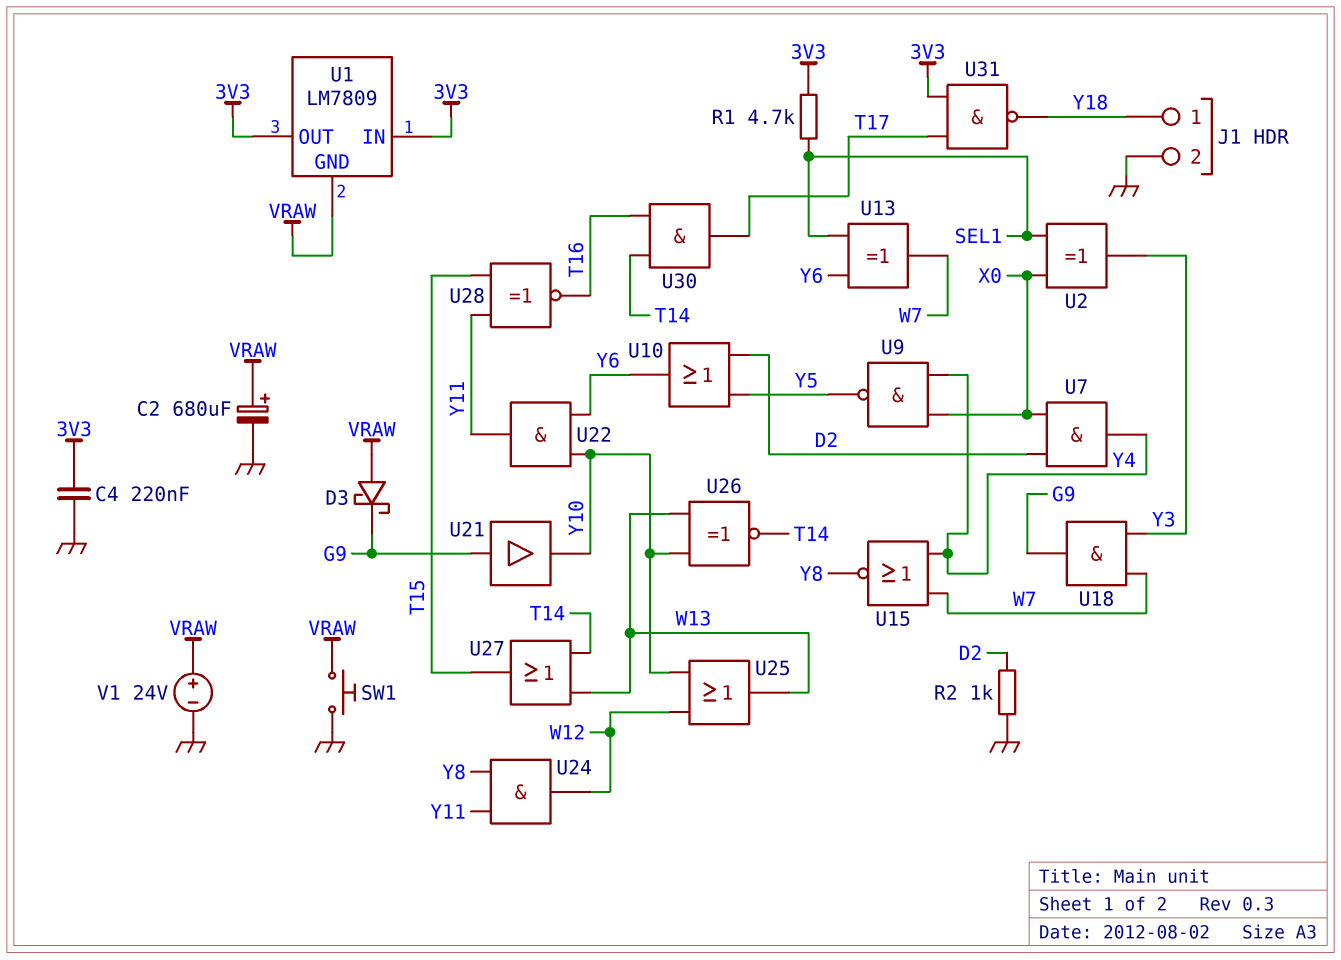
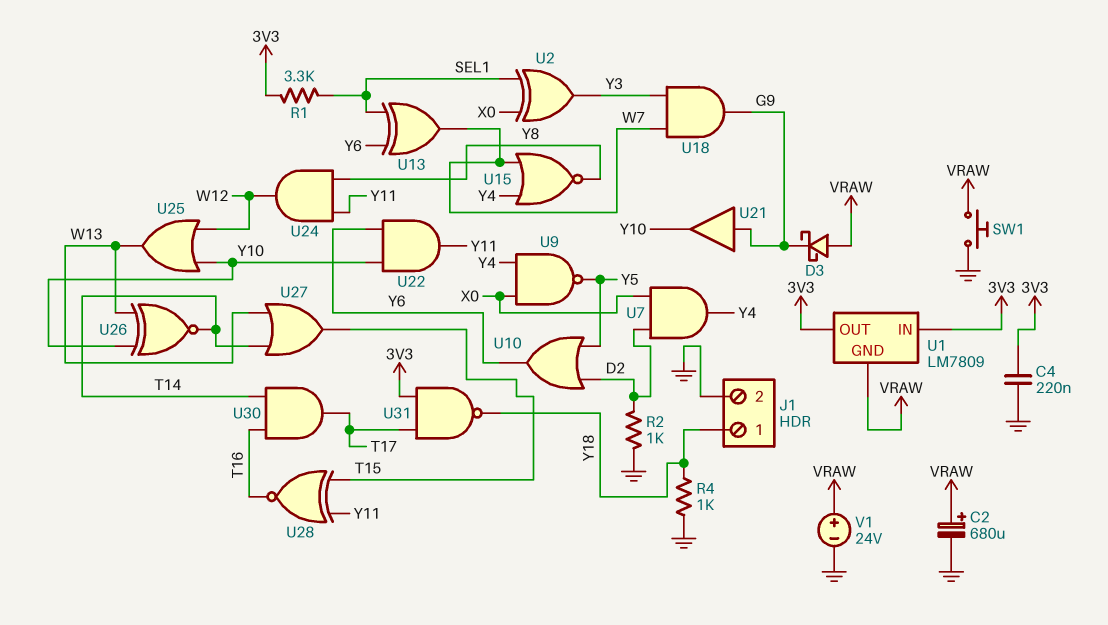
R1: 4.7k (3V3, SEL1) -> 3.3k (3V3, SEL1)
R4: none -> 1k (GND, Y18)

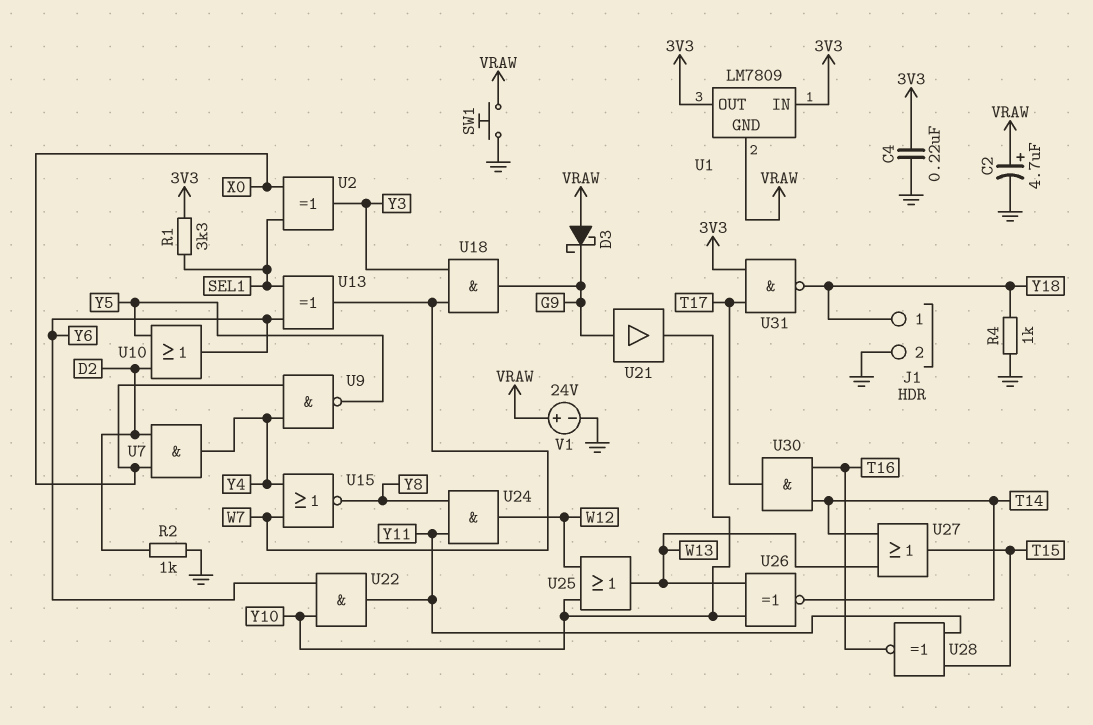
C2: 680uF (plus VRAW, minus GND) -> 4.7uF (plus VRAW, minus GND)

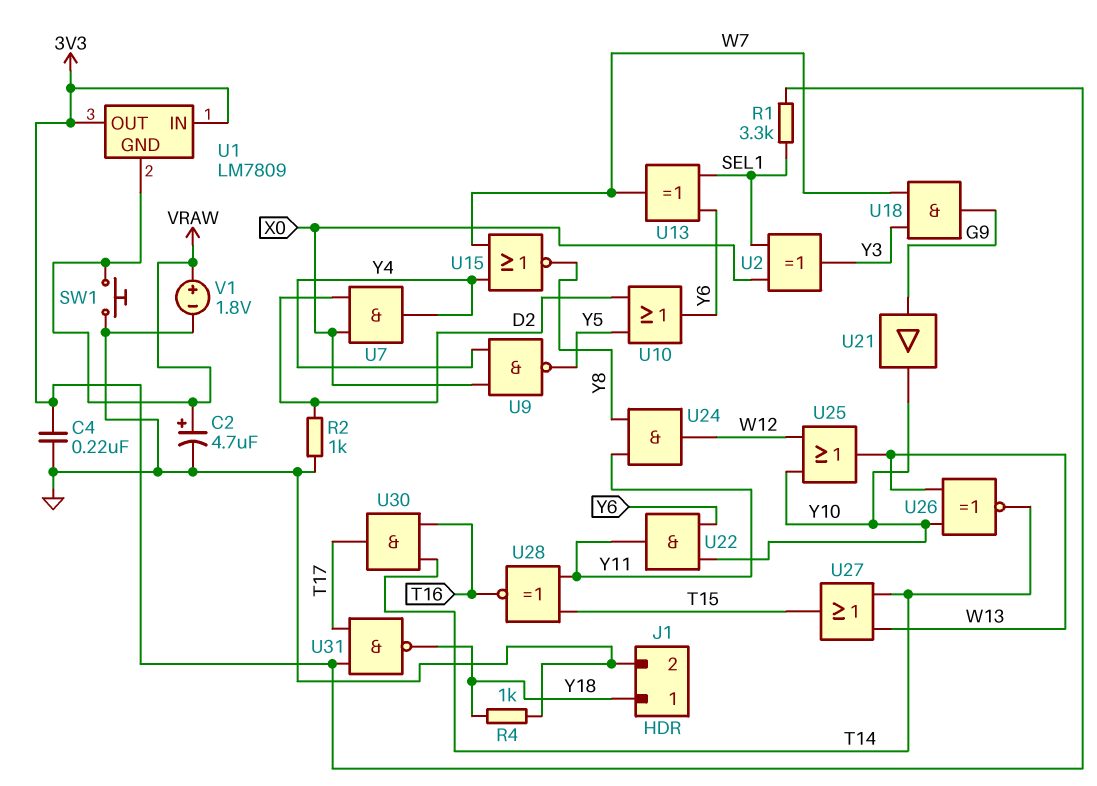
D3: schottky (A VRAW, K G9) -> none
V1: 24V (plus VRAW, minus GND) -> 1.8V (plus VRAW, minus GND)

